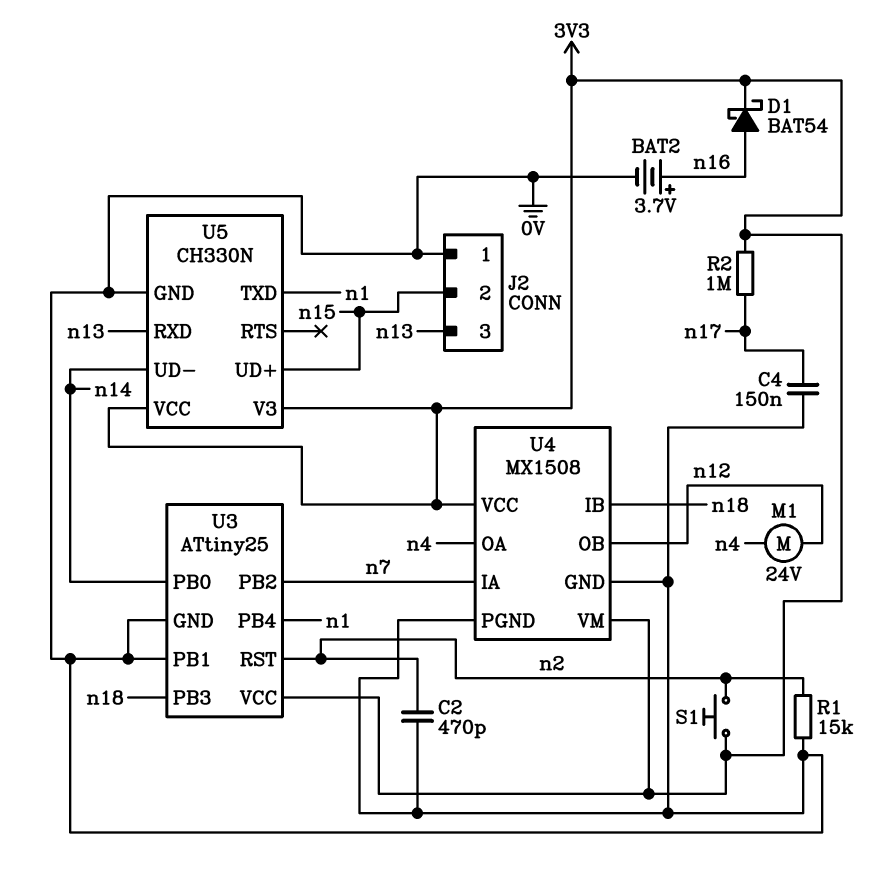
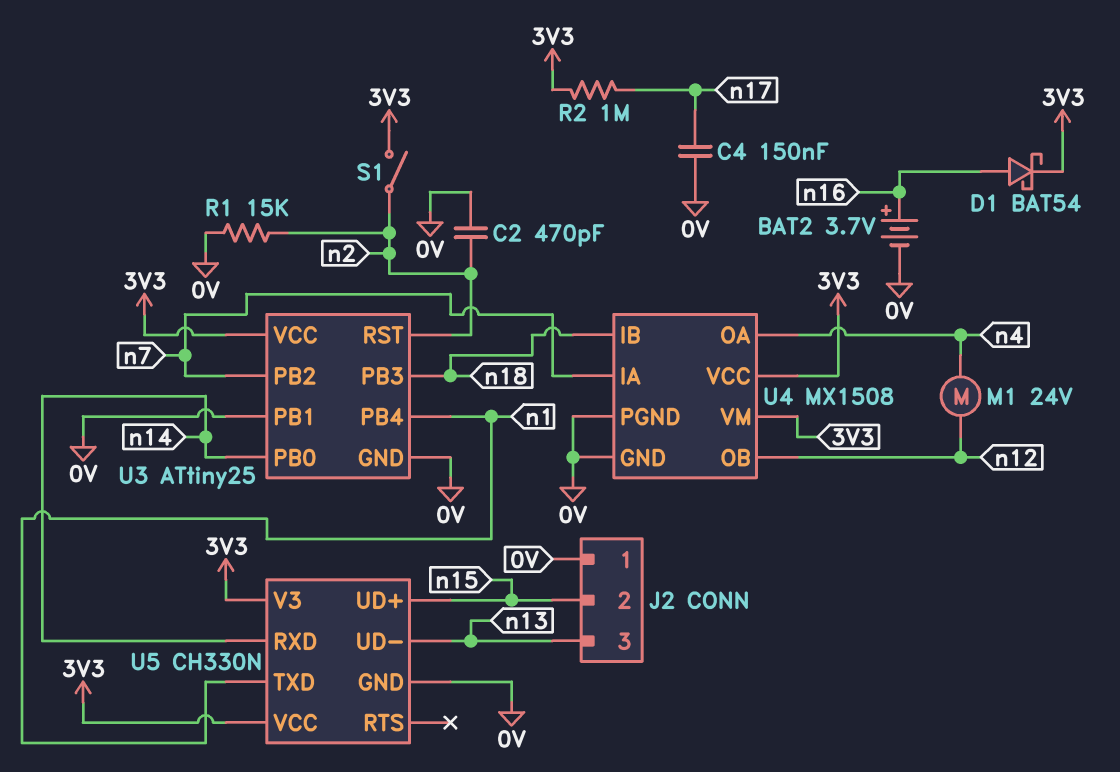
S1: button (3V3, n2) -> switch (3V3, n2)
U5 pin RXD: n13 -> n14
U5 pin UD-: n14 -> n13

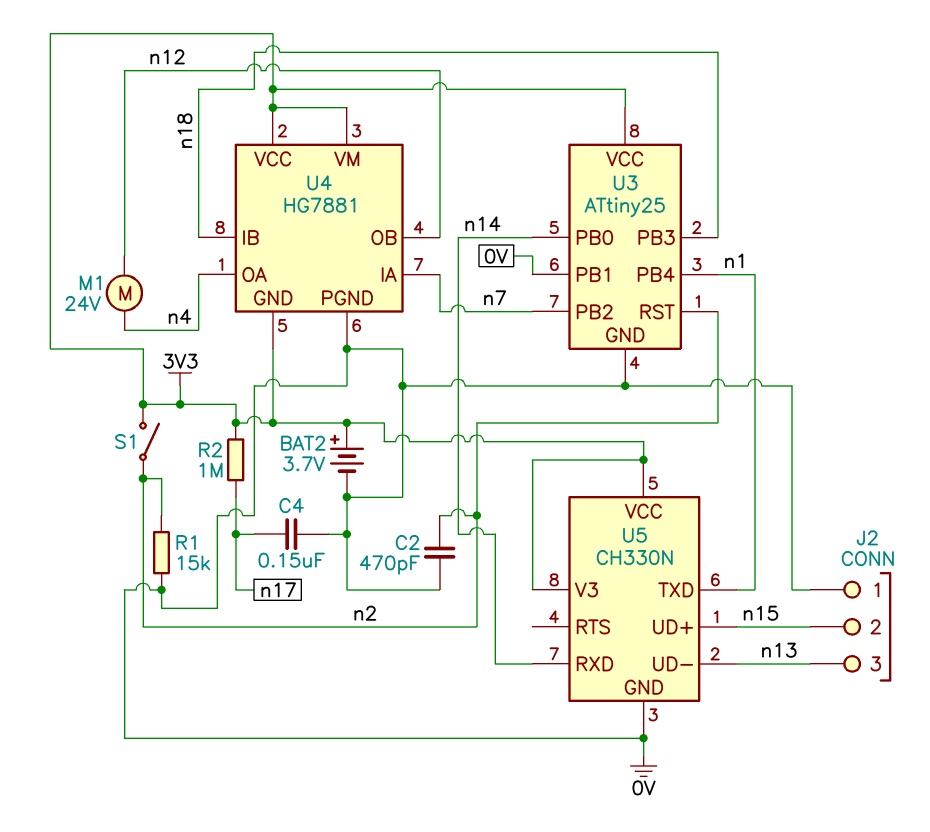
BAT2: 3.7V (plus n16, minus 0V) -> 3.7V (plus 3V3, minus 0V)
D1: schottky BAT54 (A n16, K 3V3) -> none
U4: MX1508 -> HG7881
U4 pin GND: 0V -> 3V3

